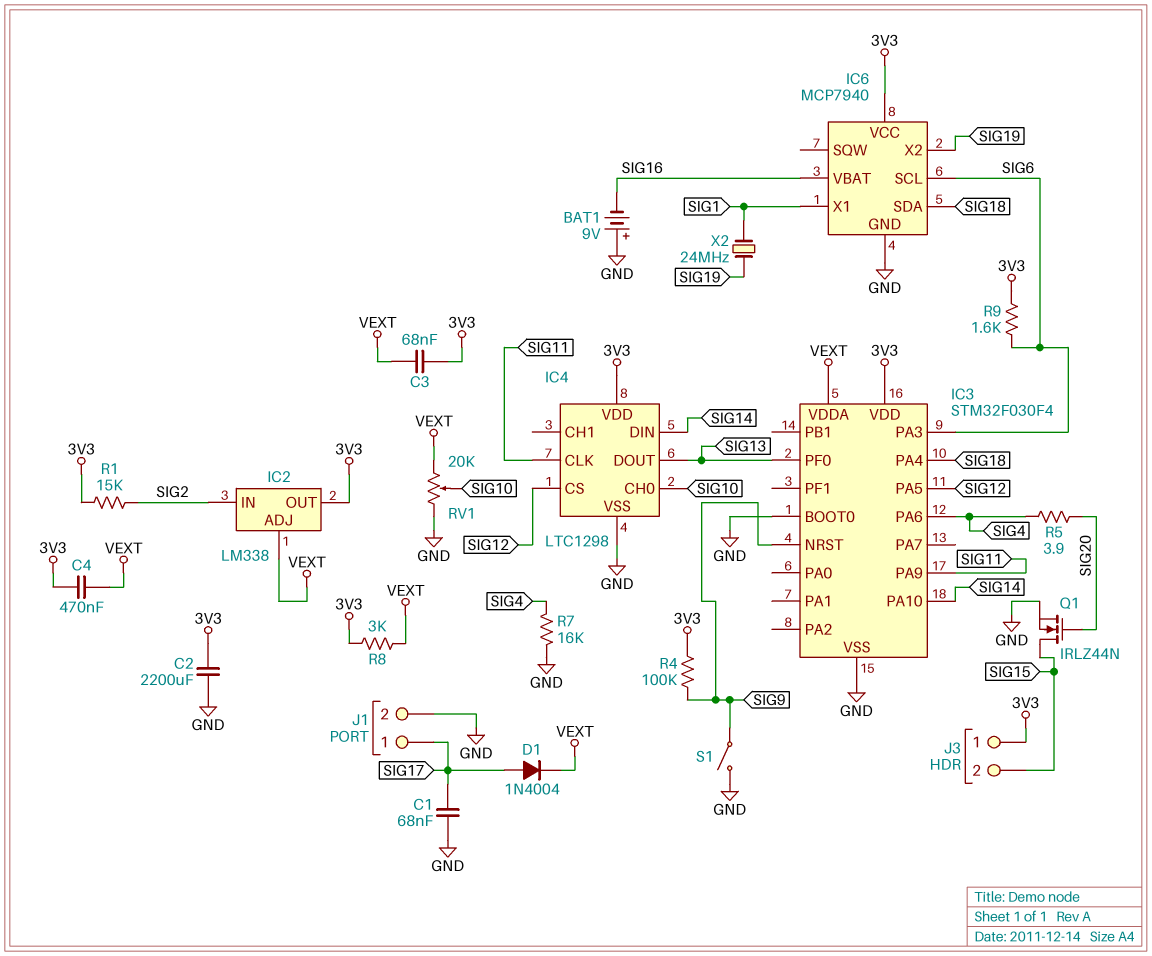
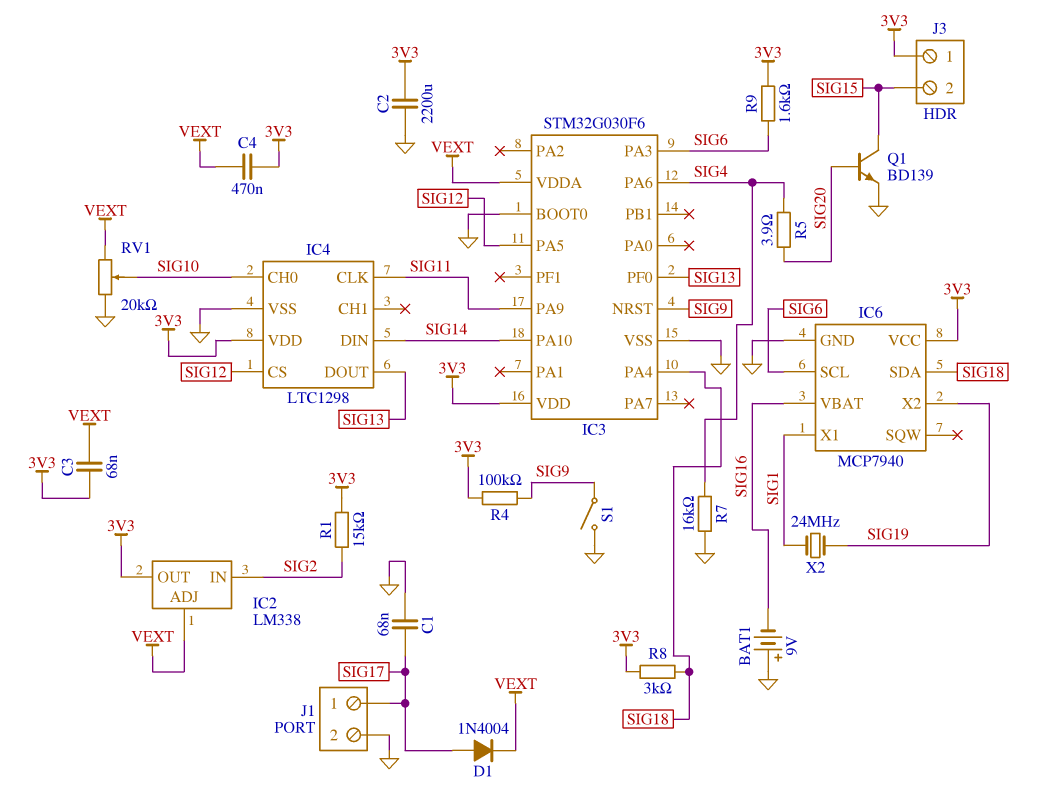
IC3: STM32F030F4 -> STM32G030F6
Q1: NMOS IRLZ44N (G SIG20, D SIG15, S GND) -> NPN BD139 (B SIG20, C SIG15, E GND)
R8: 3k (3V3, VEXT) -> 3k (3V3, SIG18)

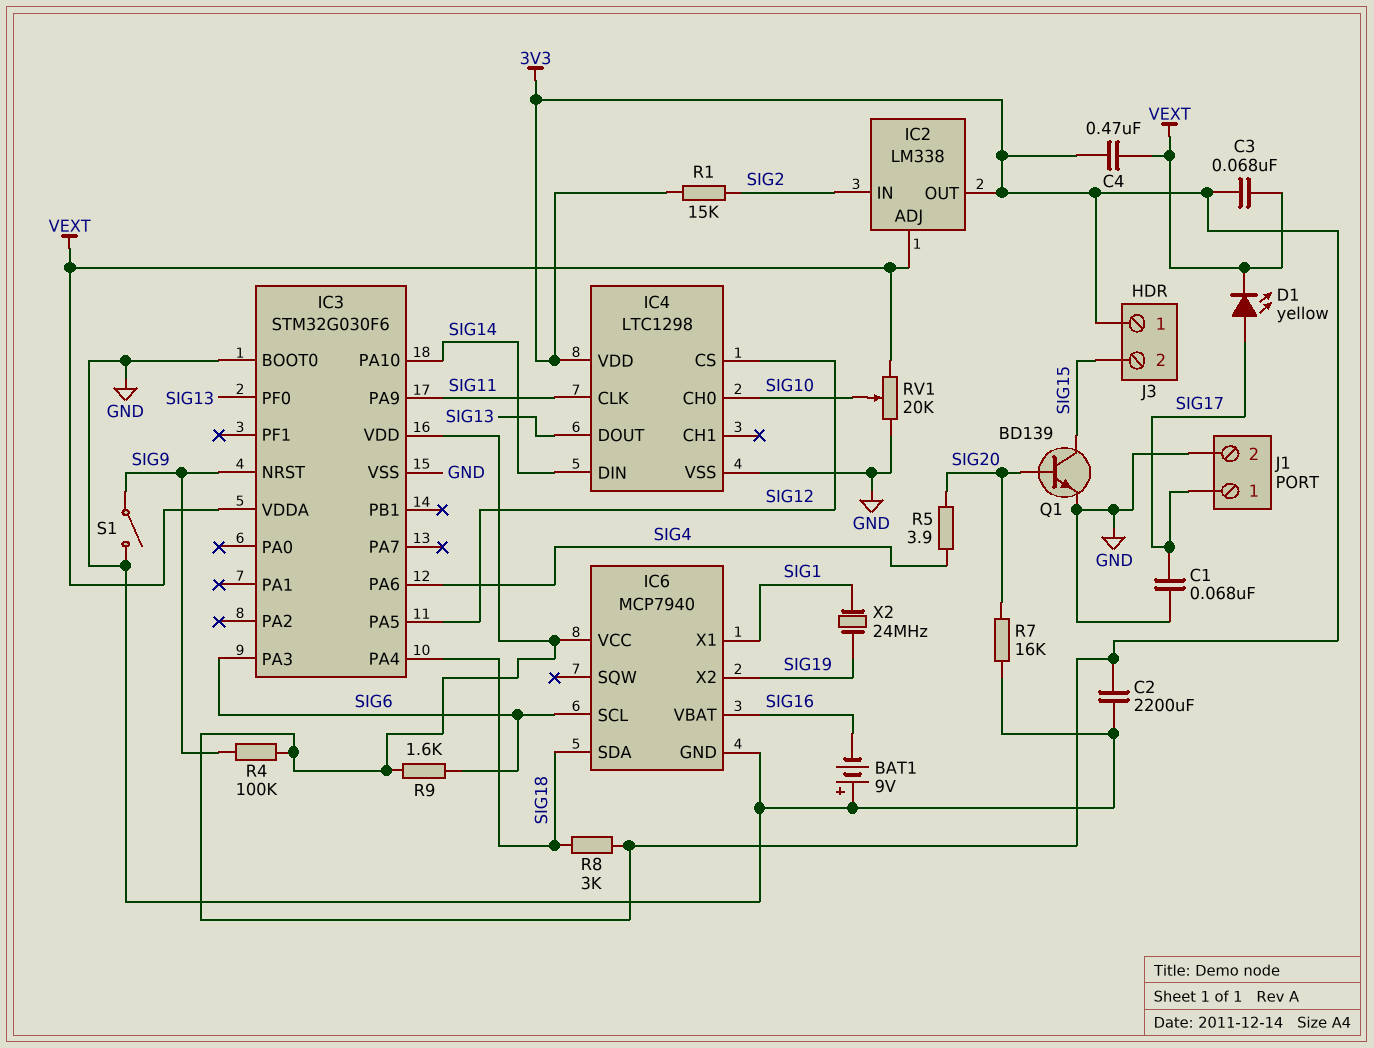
D1: diode 1N4004 (A SIG17, K VEXT) -> LED yellow (A SIG17, K VEXT)
R7: 16k (GND, SIG4) -> 16k (GND, SIG20)

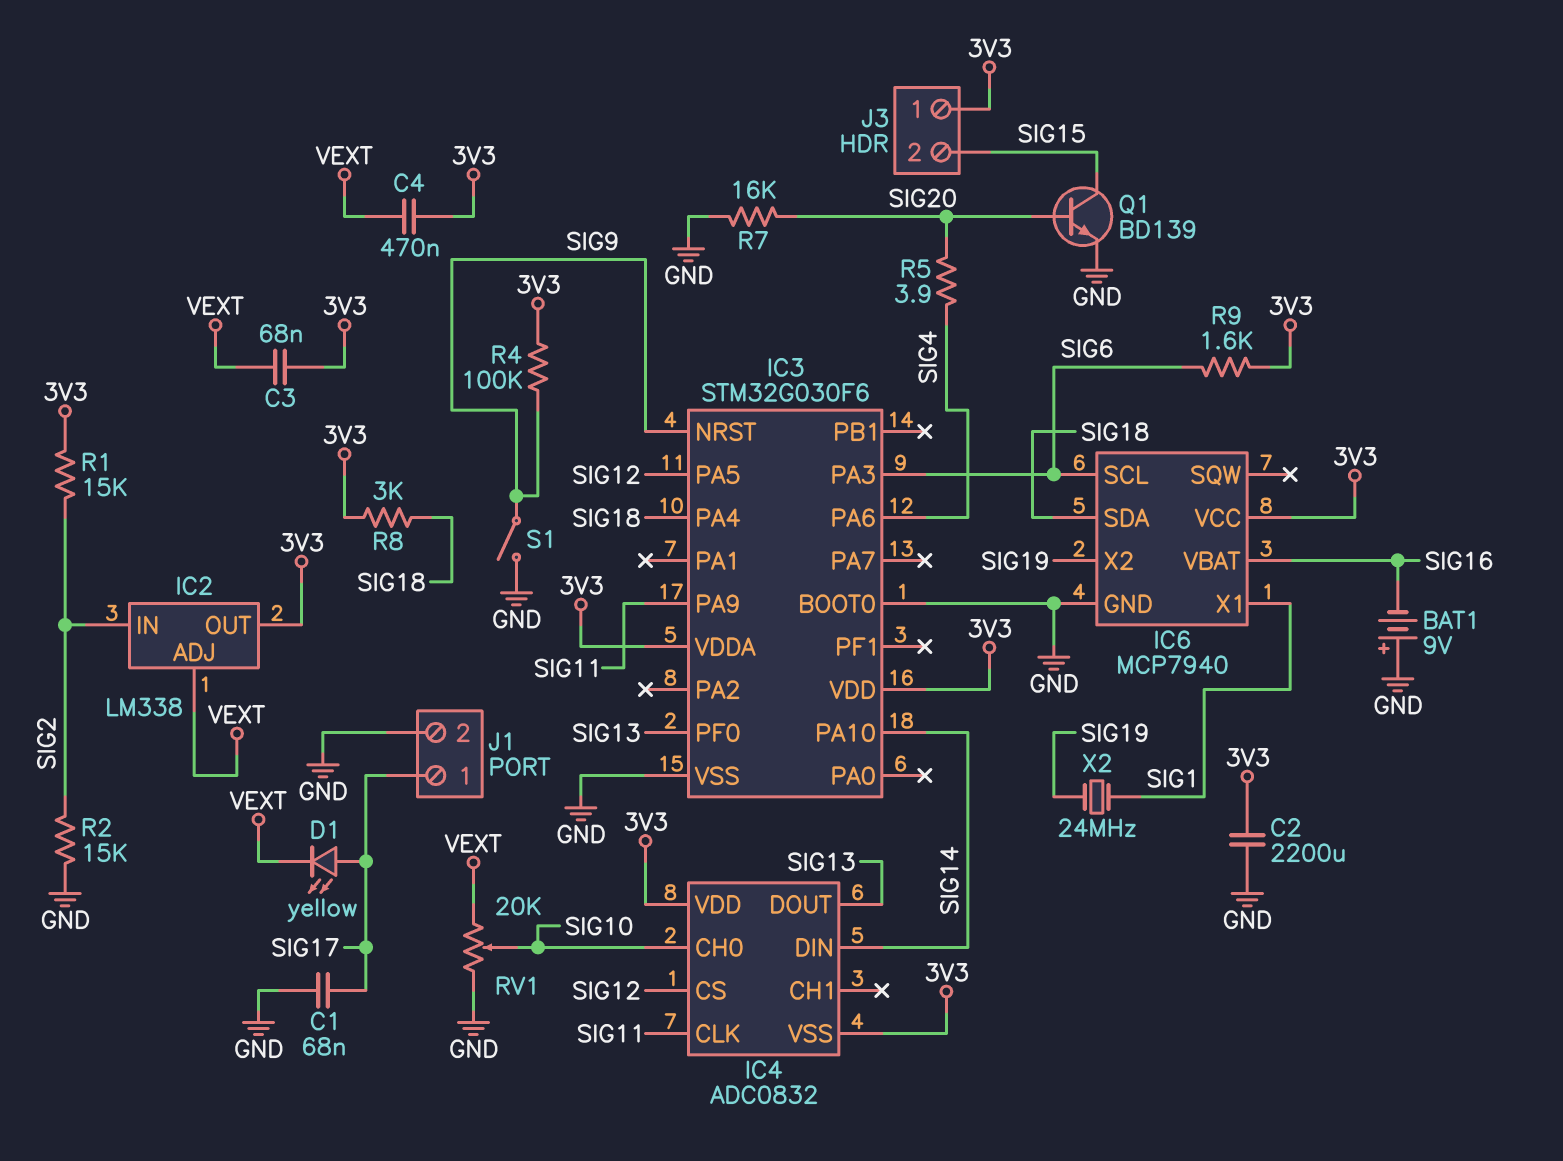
IC3 pin VDDA: VEXT -> 3V3
IC4: LTC1298 -> ADC0832
IC4 pin VSS: GND -> 3V3
R2: none -> 15k (GND, SIG2)

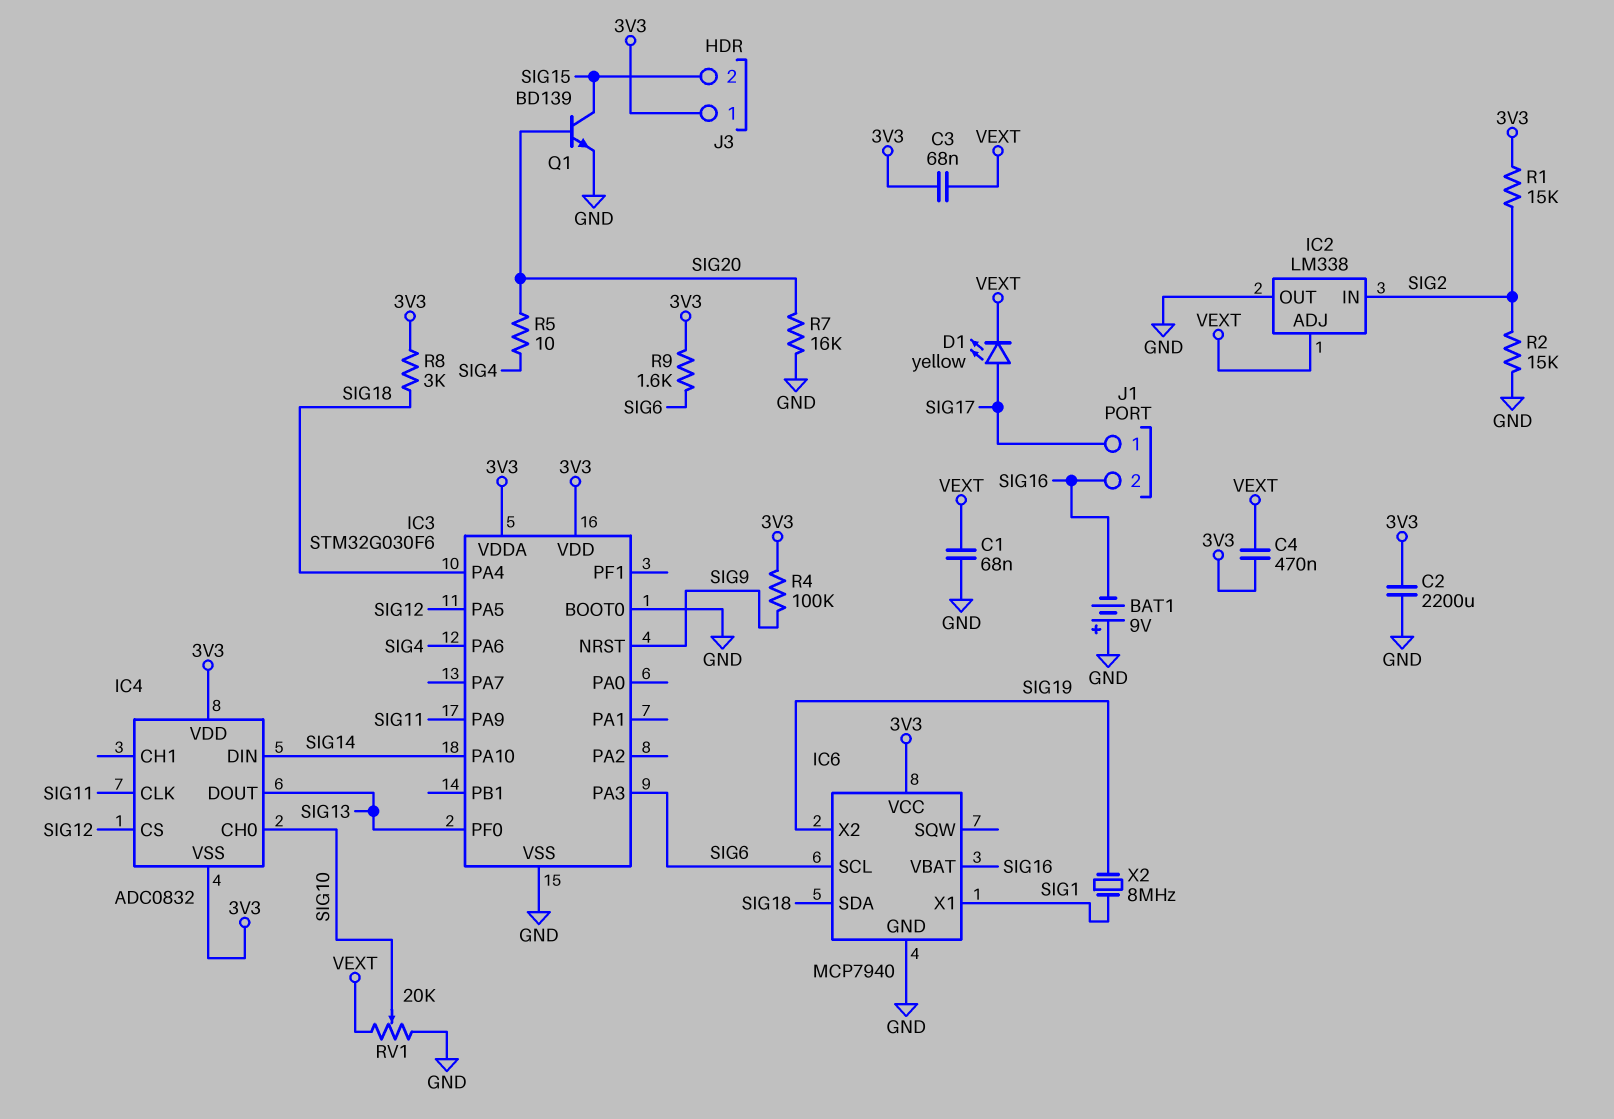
C1: 68nF (GND, SIG17) -> 68nF (GND, VEXT)
IC2 pin OUT: 3V3 -> GND
J1 pin 2: GND -> SIG16
R5: 3.9 (SIG4, SIG20) -> 10 (SIG4, SIG20)
S1: switch (GND, SIG9) -> none
X2: 24MHz (SIG1, SIG19) -> 8MHz (SIG1, SIG19)

